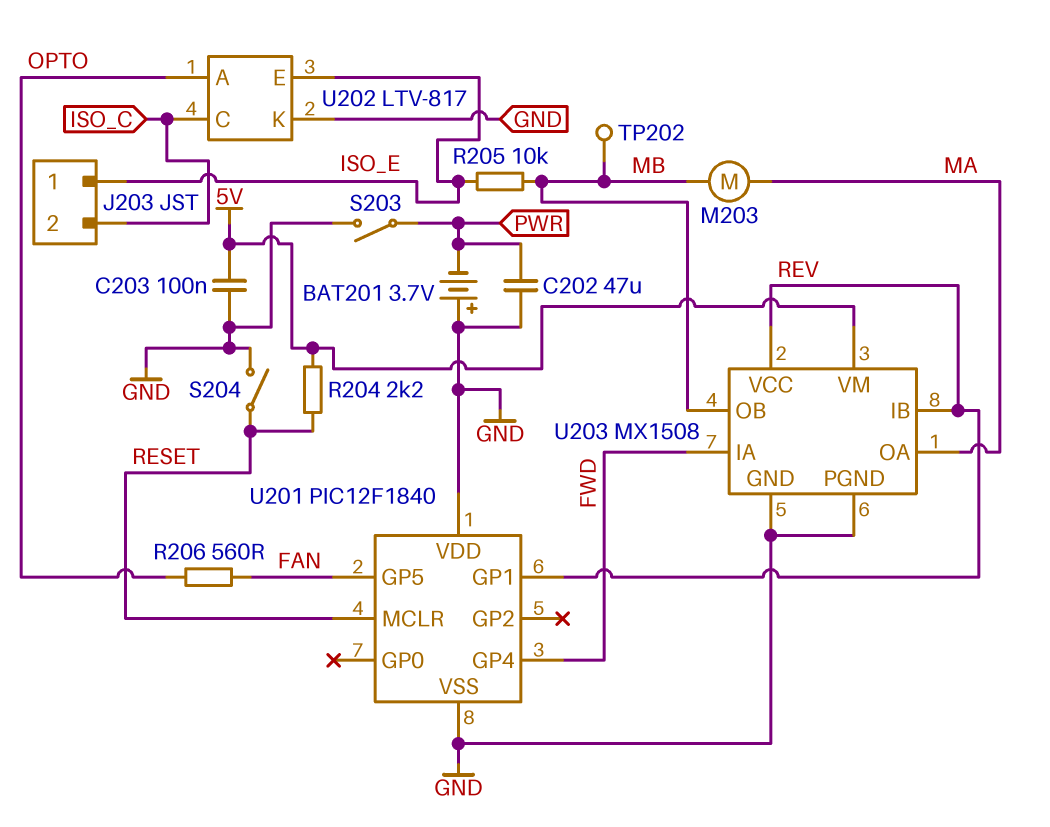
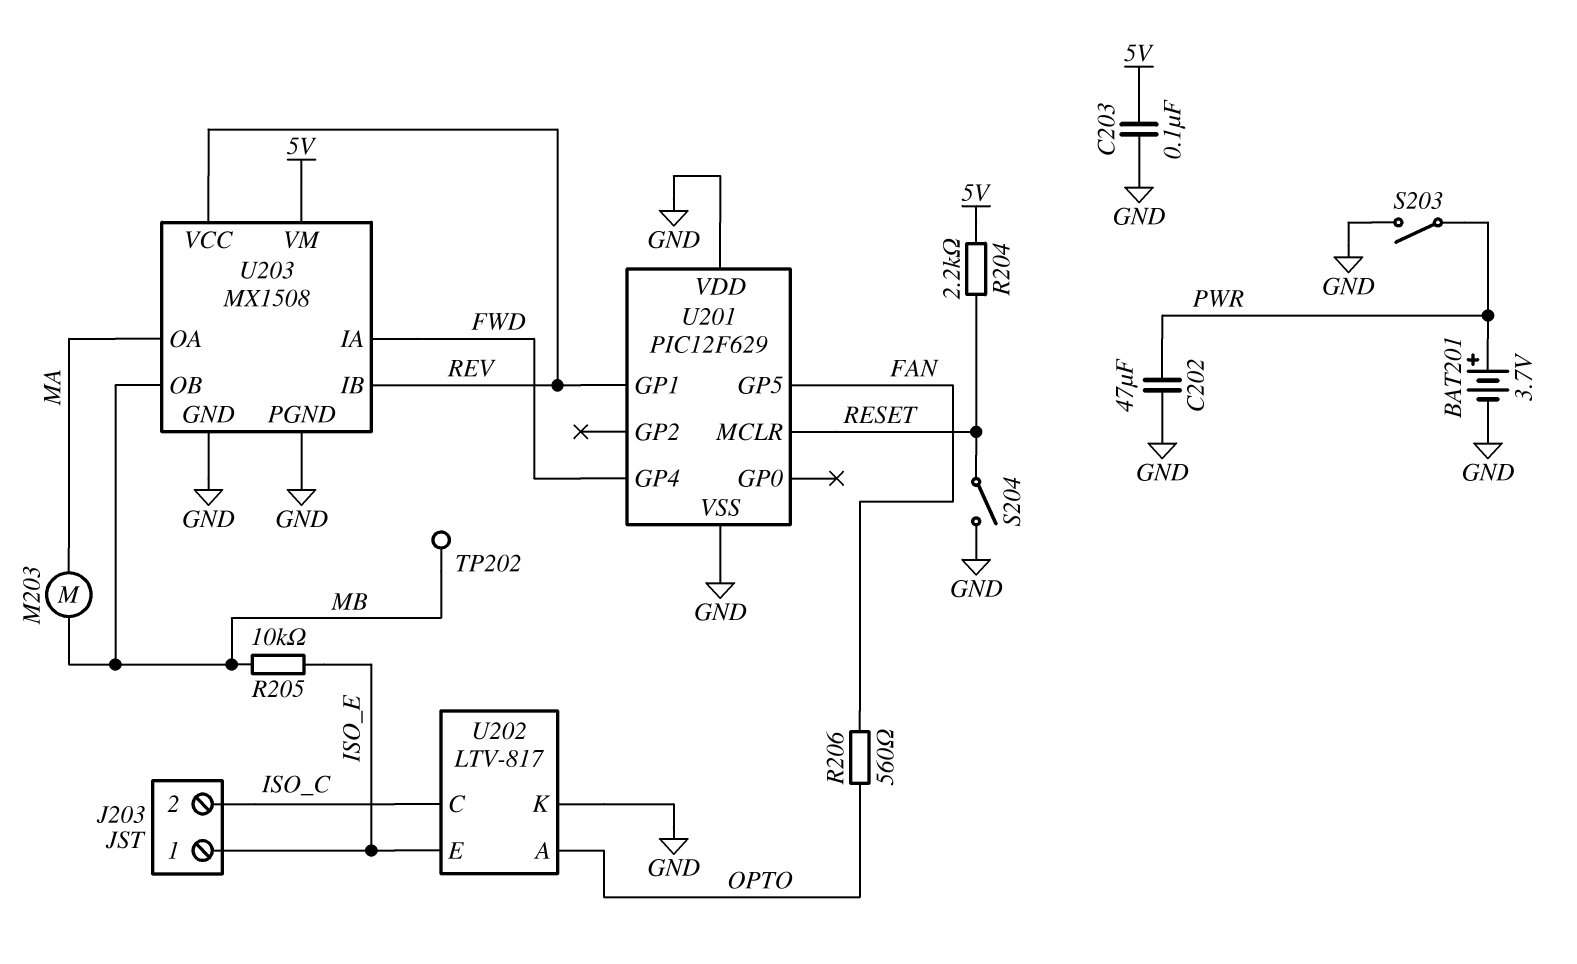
BAT201: 3.7V (plus GND, minus PWR) -> 3.7V (plus PWR, minus GND)
U201: PIC12F1840 -> PIC12F629

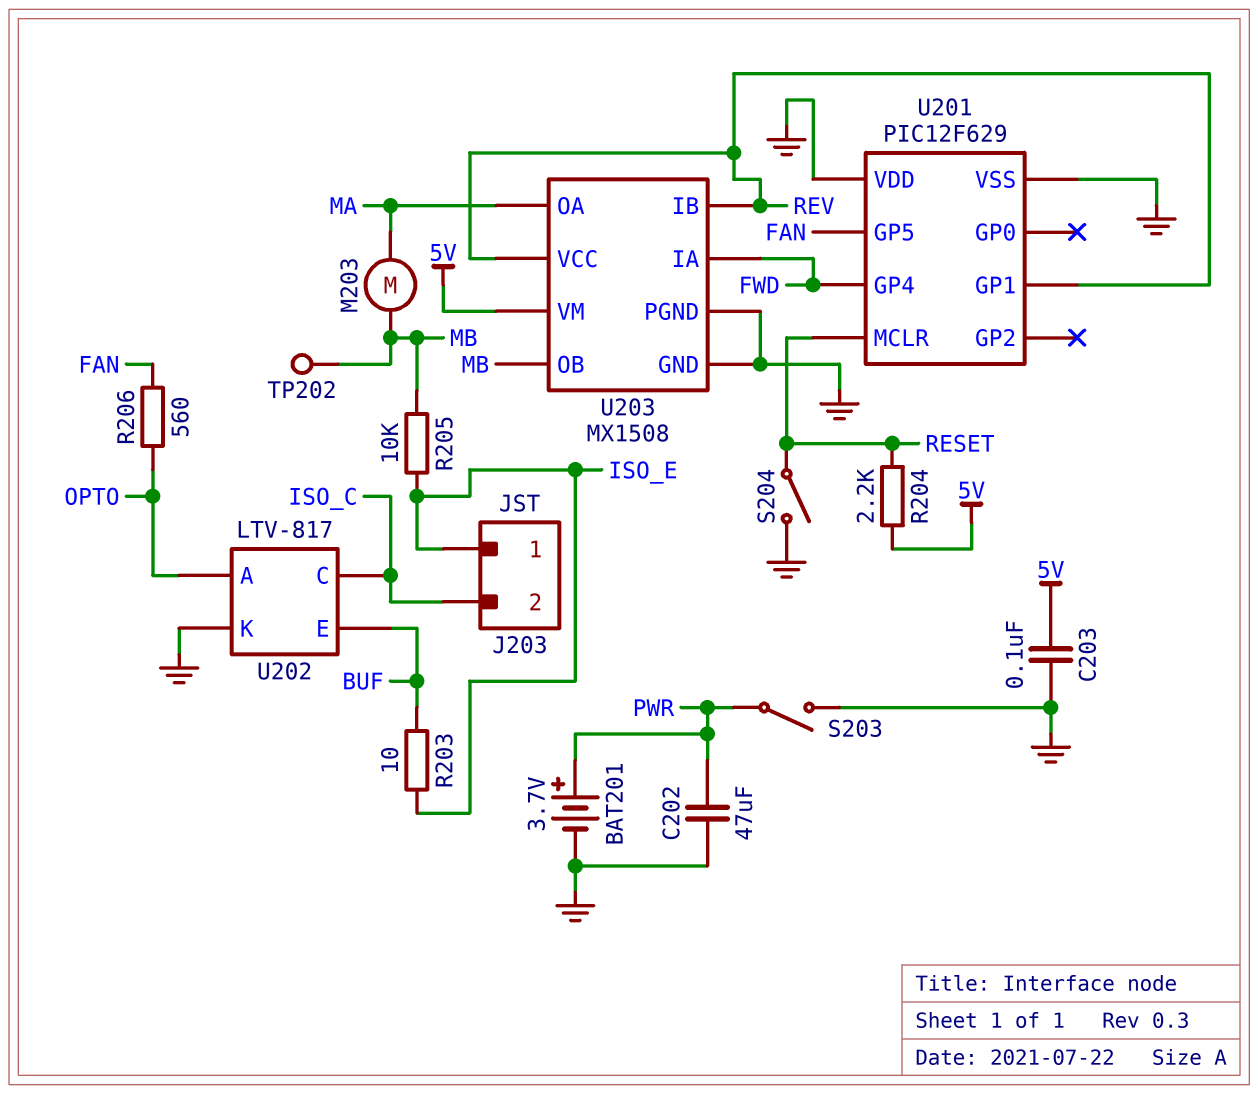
R203: none -> 10 (BUF, ISO_E)
U202 pin E: ISO_E -> BUF

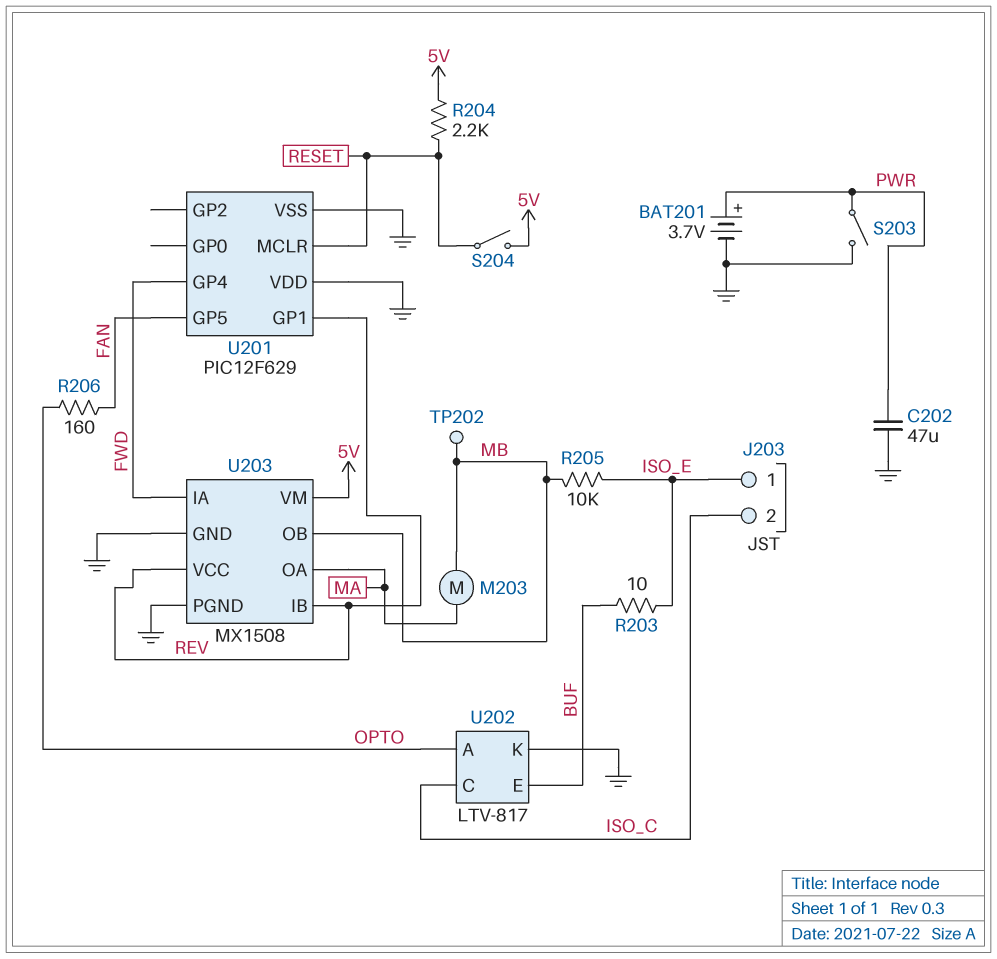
C203: 100nF (5V, GND) -> none
R206: 560 (FAN, OPTO) -> 160 (FAN, OPTO)
S204: switch (GND, RESET) -> switch (5V, RESET)

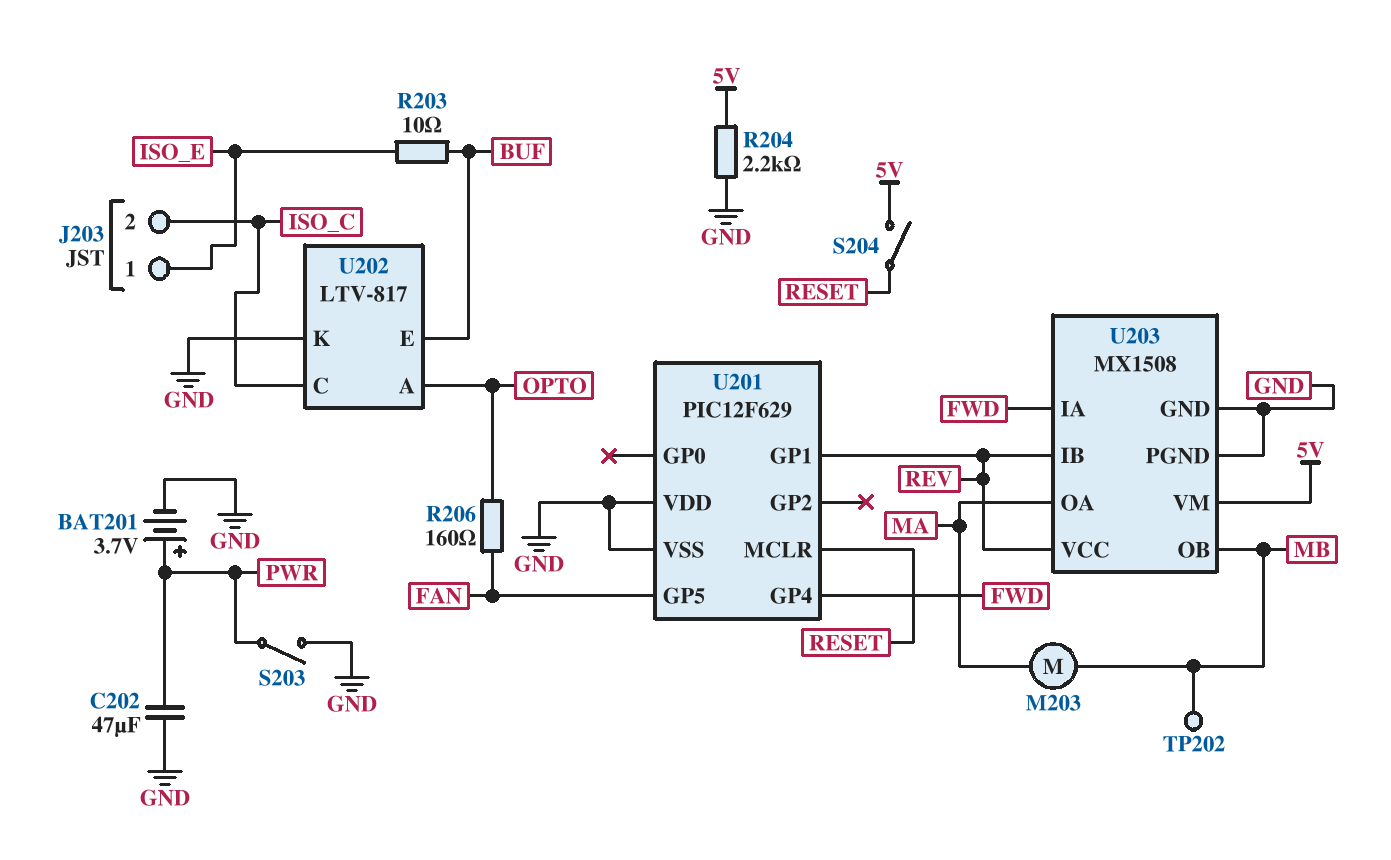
R204: 2.2k (5V, RESET) -> 2.2k (5V, GND)
R205: 10k (ISO_E, MB) -> none

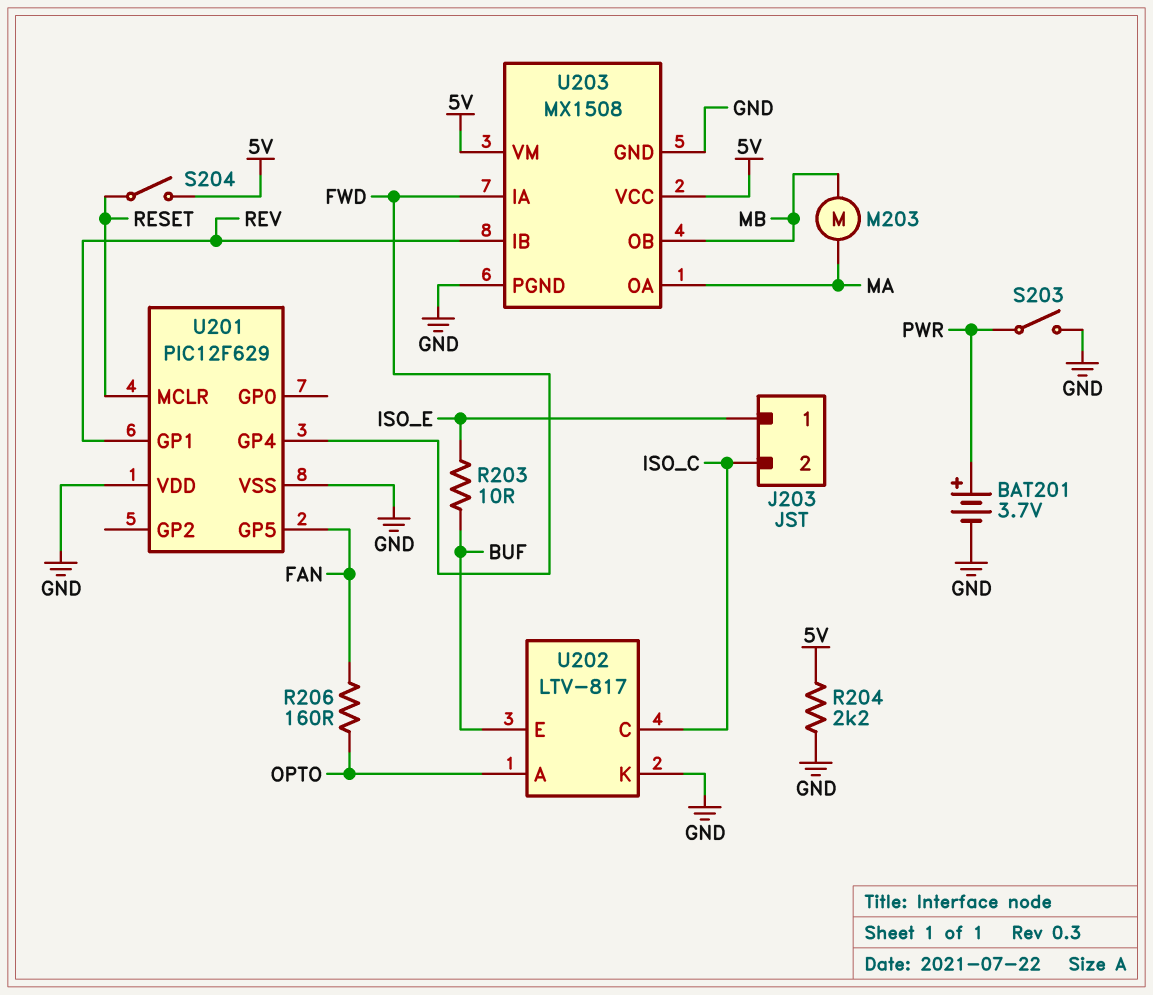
C202: 47uF (GND, PWR) -> none
TP202: test point (MB) -> none
U203 pin VCC: REV -> 5V

